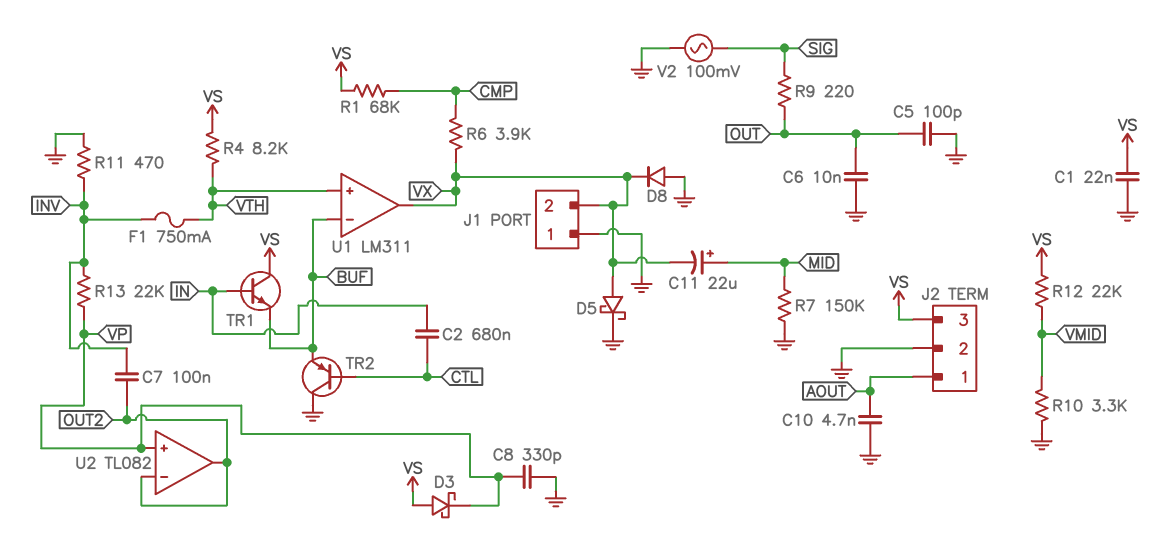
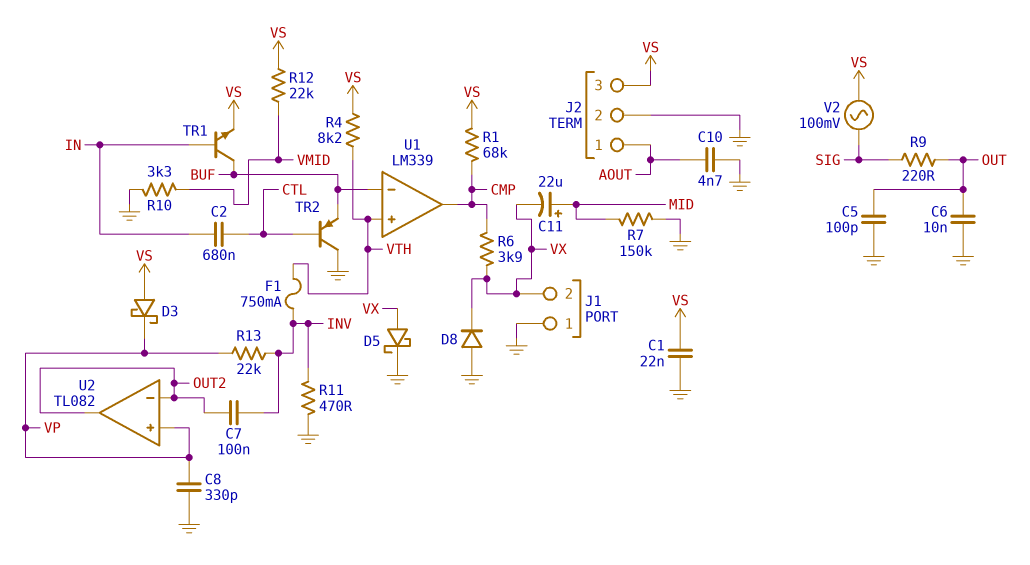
TR1: NPN (B IN, C VS, E BUF) -> NPN (B IN, C BUF, E VS)
U1: LM311 -> LM339
U1 pin out: VX -> CMP
V2: AC 100mV (GND, SIG) -> AC 100mV (SIG, VS)

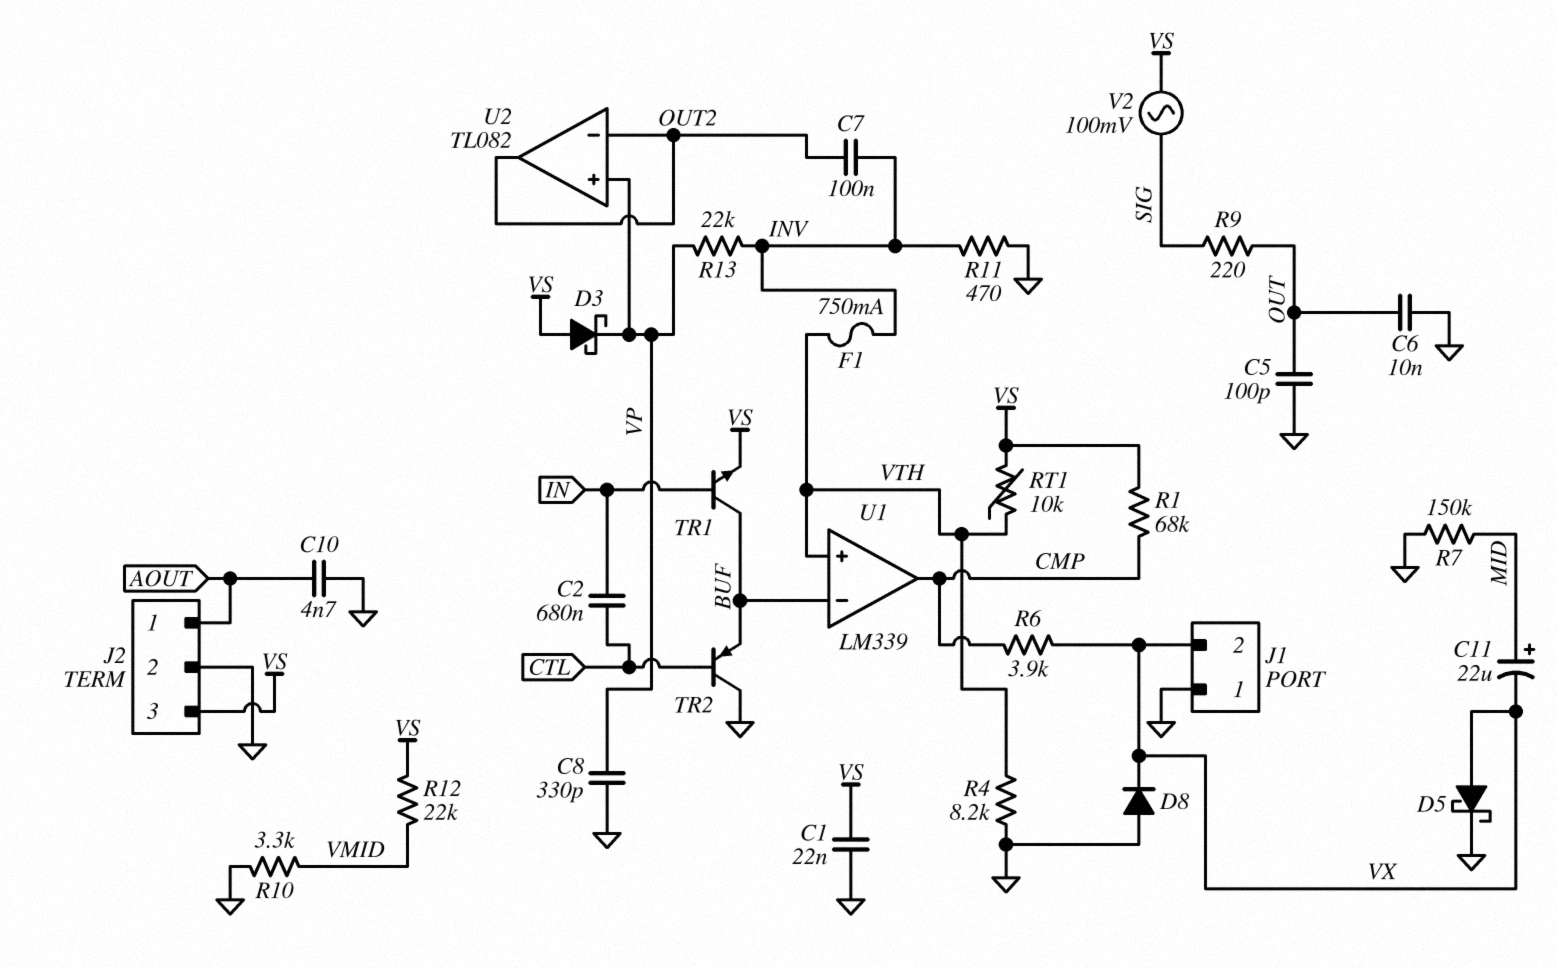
R4: 8.2k (VS, VTH) -> 8.2k (GND, VTH)
RT1: none -> 10k (VS, VTH)

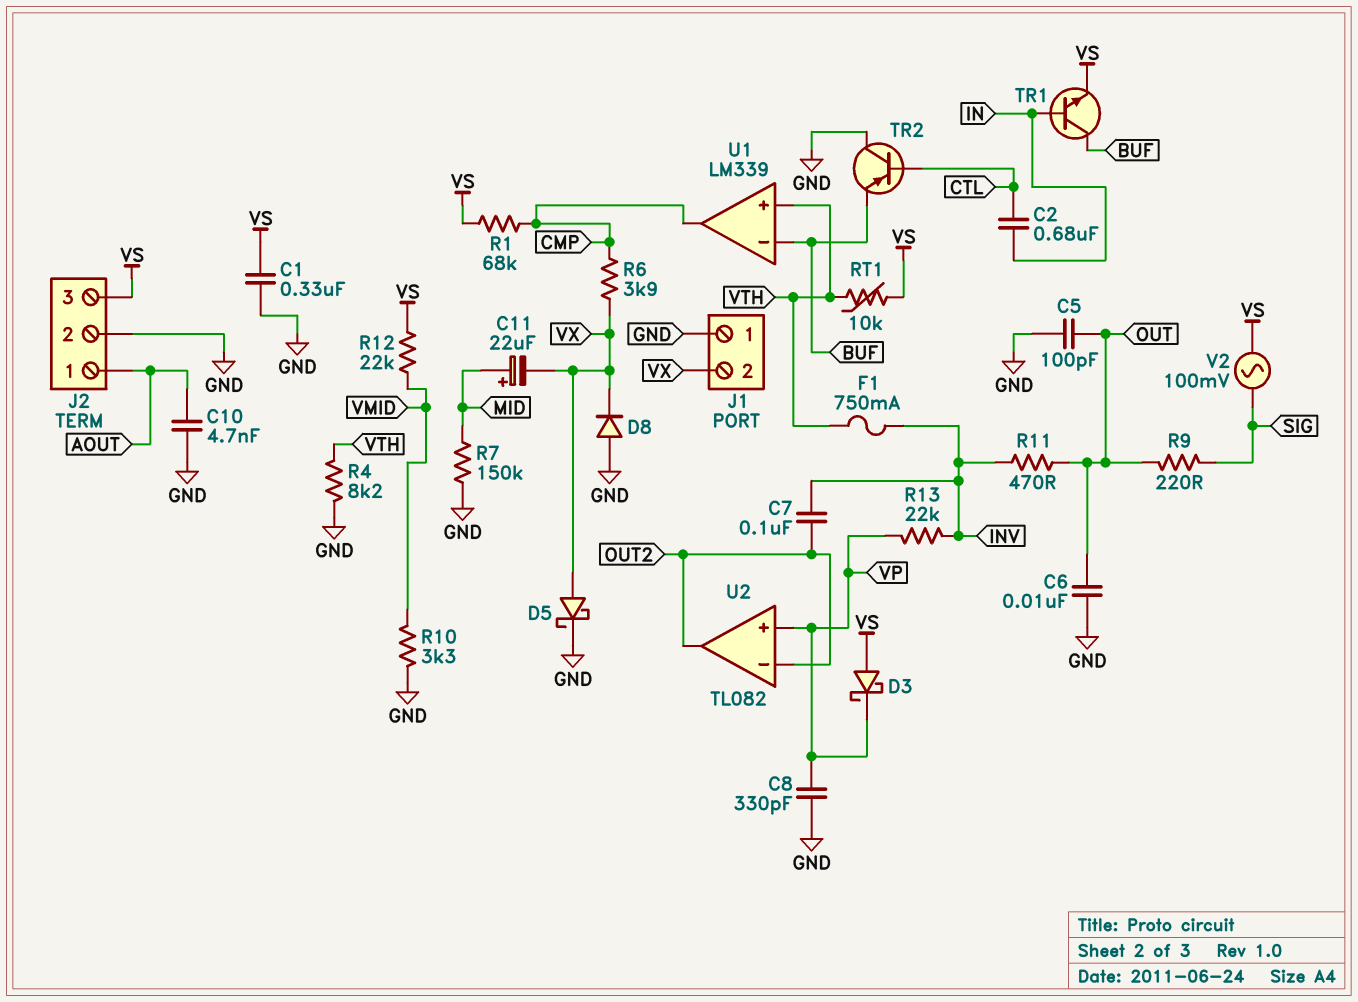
C1: 22nF (GND, VS) -> 330nF (GND, VS)
R11: 470 (GND, INV) -> 470 (INV, OUT)

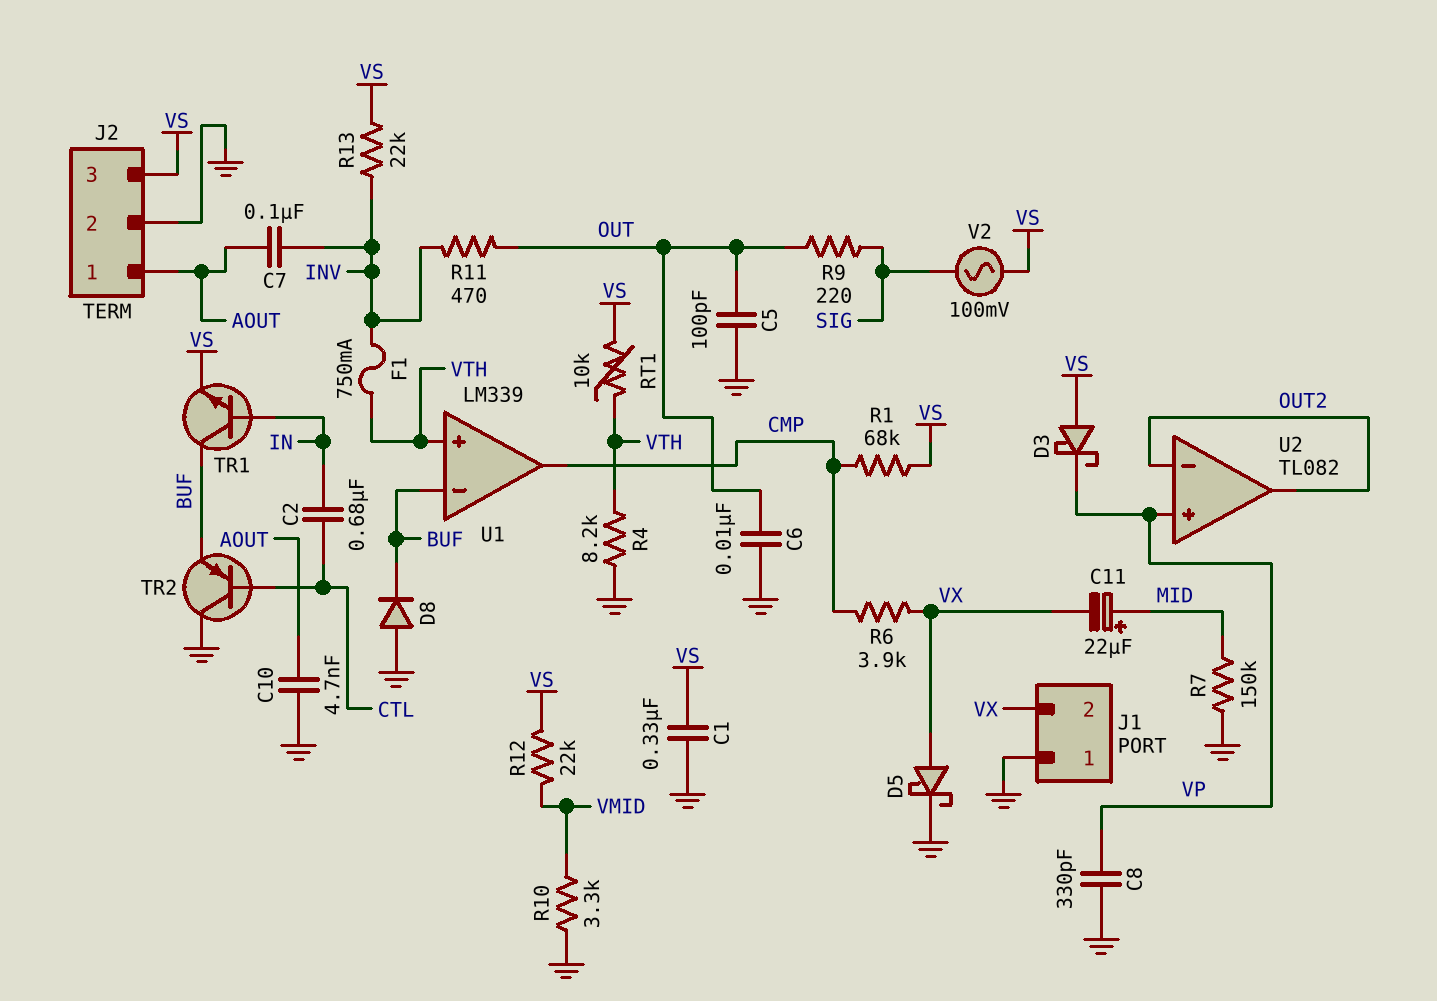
C7: 100nF (INV, OUT2) -> 100nF (AOUT, INV)
D8: diode (A GND, K VX) -> diode (A GND, K BUF)
R13: 22k (INV, VP) -> 22k (INV, VS)

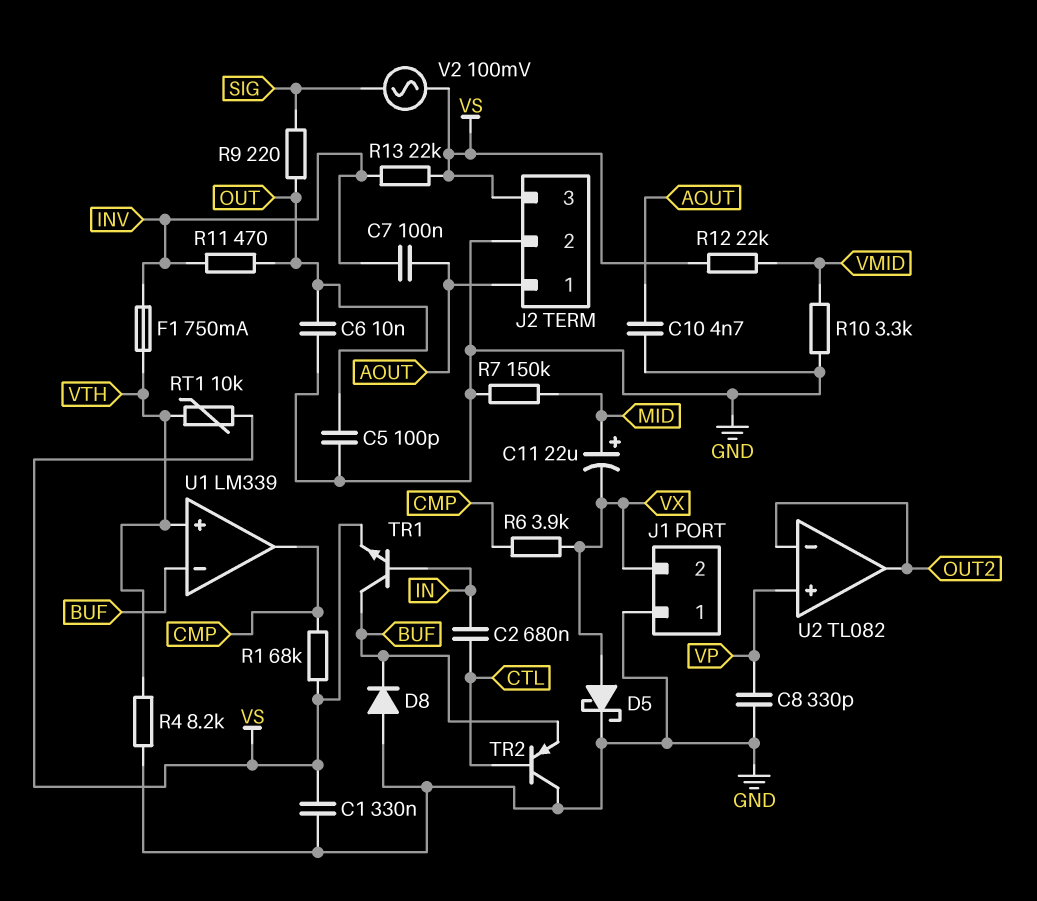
D3: schottky (A VS, K VP) -> none

